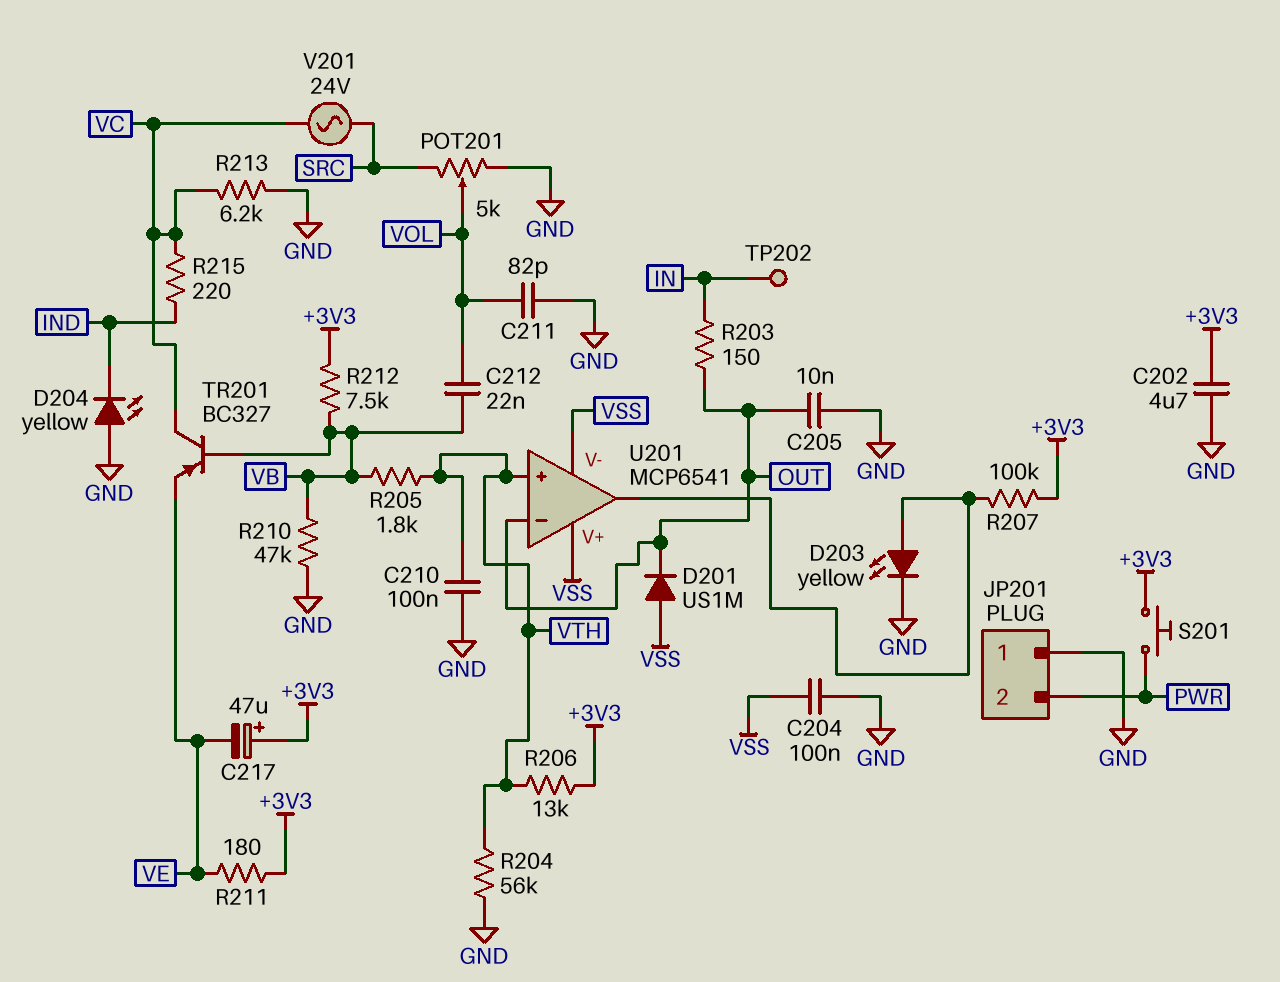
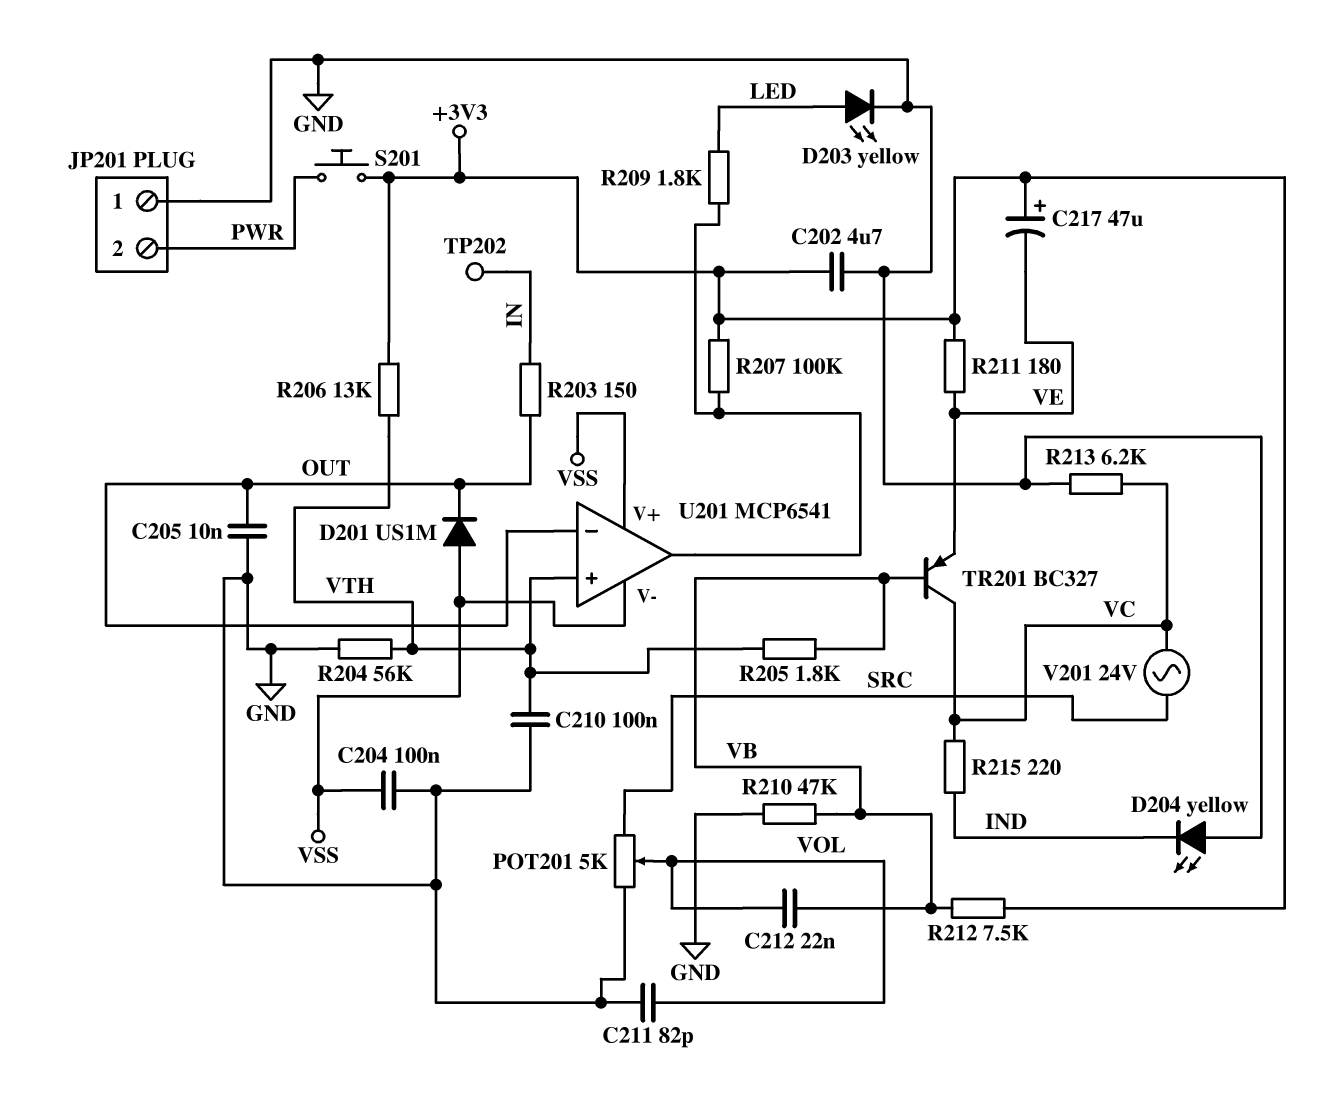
D203: LED yellow (A U201/out, K GND) -> LED yellow (A LED, K GND)
R209: none -> 1.8k (LED, U201/out)

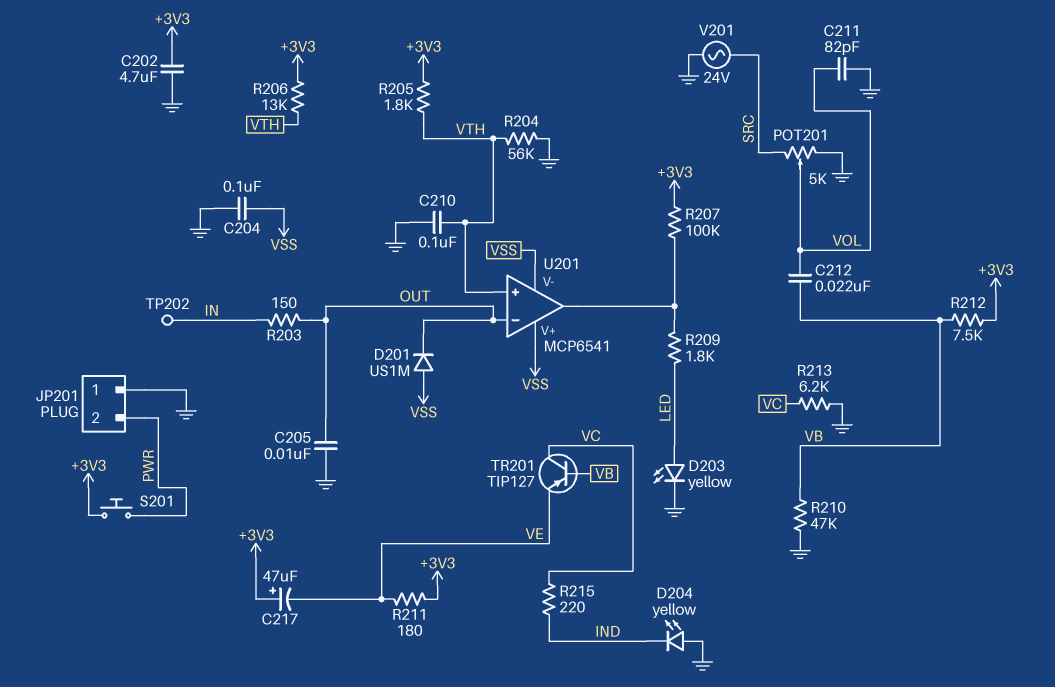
R205: 1.8k (VB, VTH) -> 1.8k (+3V3, VTH)
TR201: PNP BC327 (B VB, C VC, E VE) -> PNP TIP127 (B VB, C VC, E VE)
V201: AC 24V (SRC, VC) -> AC 24V (GND, SRC)

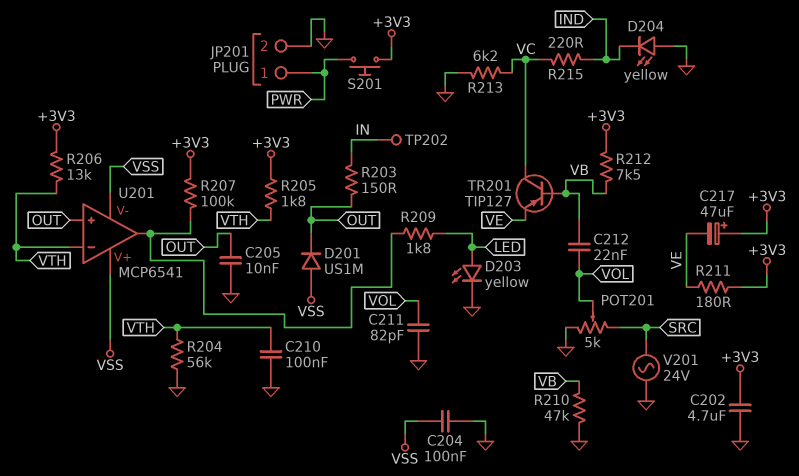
JP201 pin 1: GND -> PWR
JP201 pin 2: PWR -> GND
U201 pin in+: VTH -> OUT
U201 pin in-: OUT -> VTH

